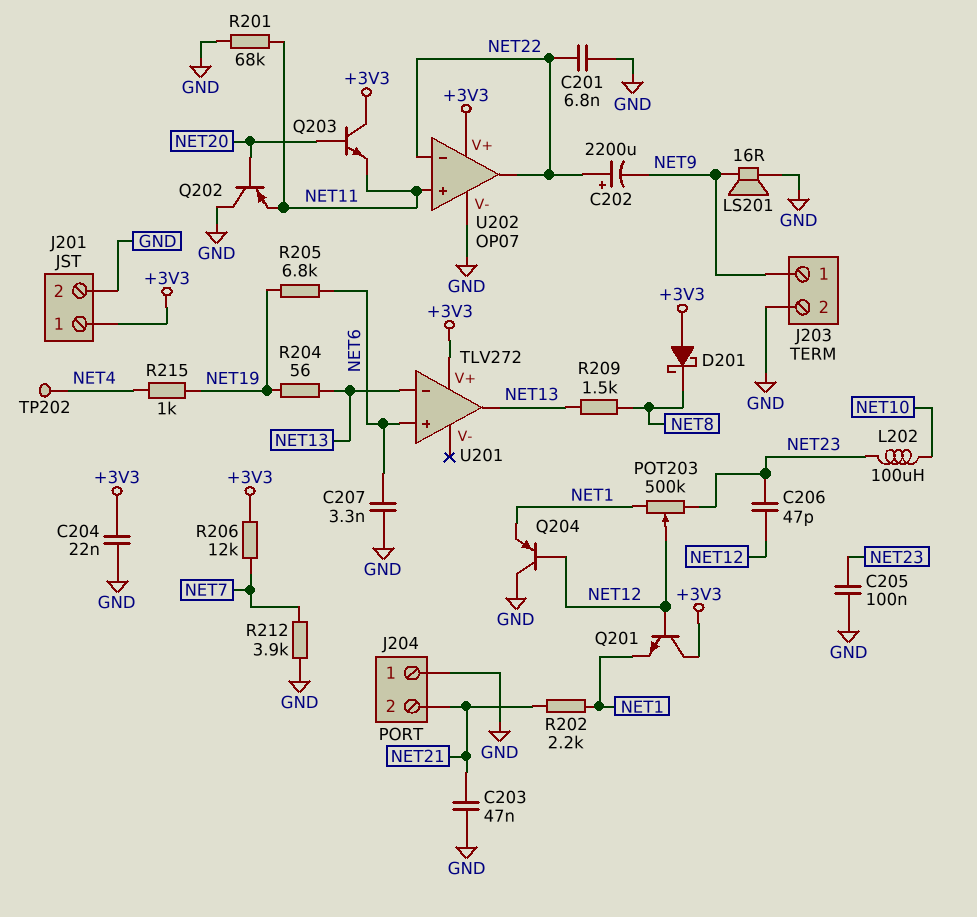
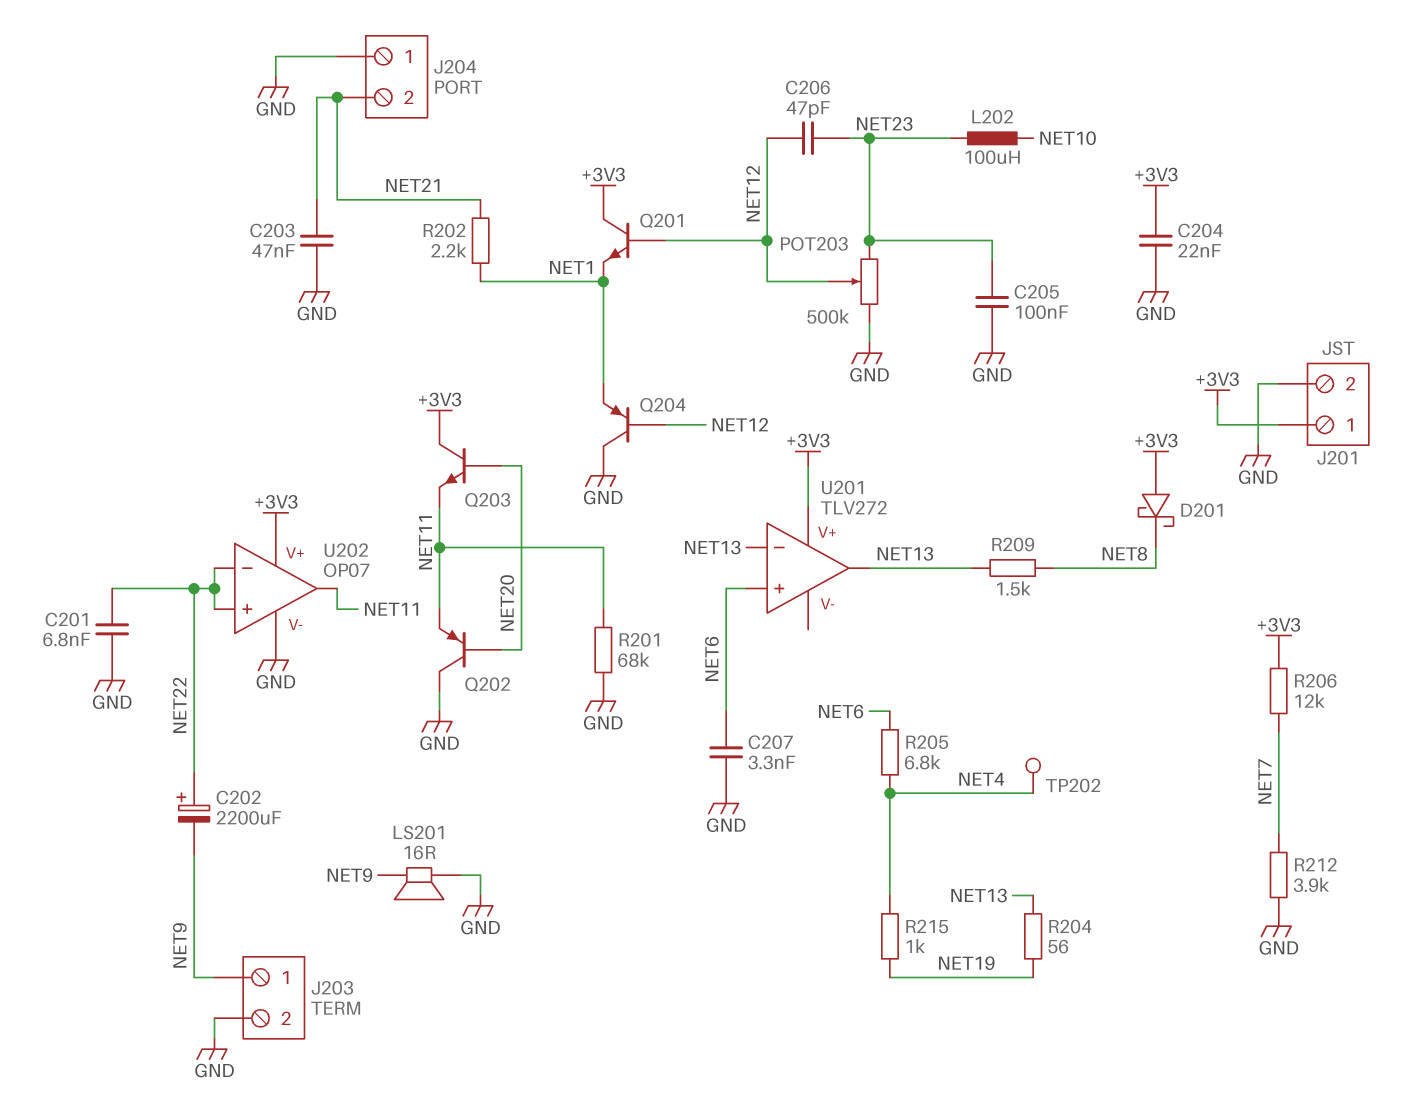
POT203: 500k (NET1, NET23, wiper NET12) -> 500k (GND, NET23, wiper NET12)
R205: 6.8k (NET6, NET19) -> 6.8k (NET4, NET6)
U202 pin in+: NET11 -> NET22
U202 pin out: NET22 -> NET11

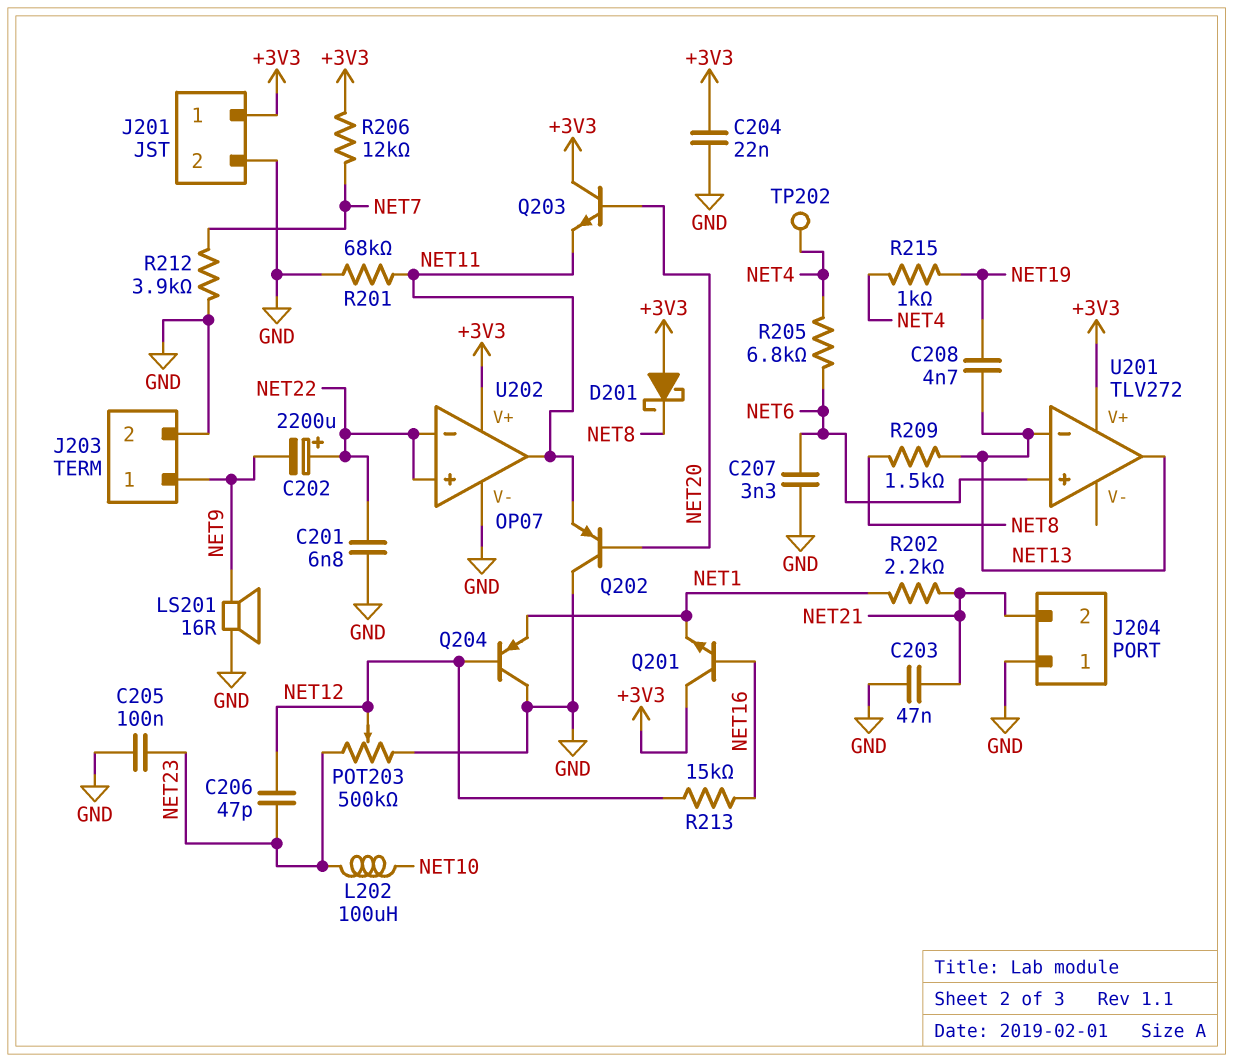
C208: none -> 4.7nF (NET13, NET19)
Q201: NPN (B NET12, C +3V3, E NET1) -> NPN (B NET16, C +3V3, E NET1)
R204: 56 (NET13, NET19) -> none
R213: none -> 15k (NET12, NET16)

